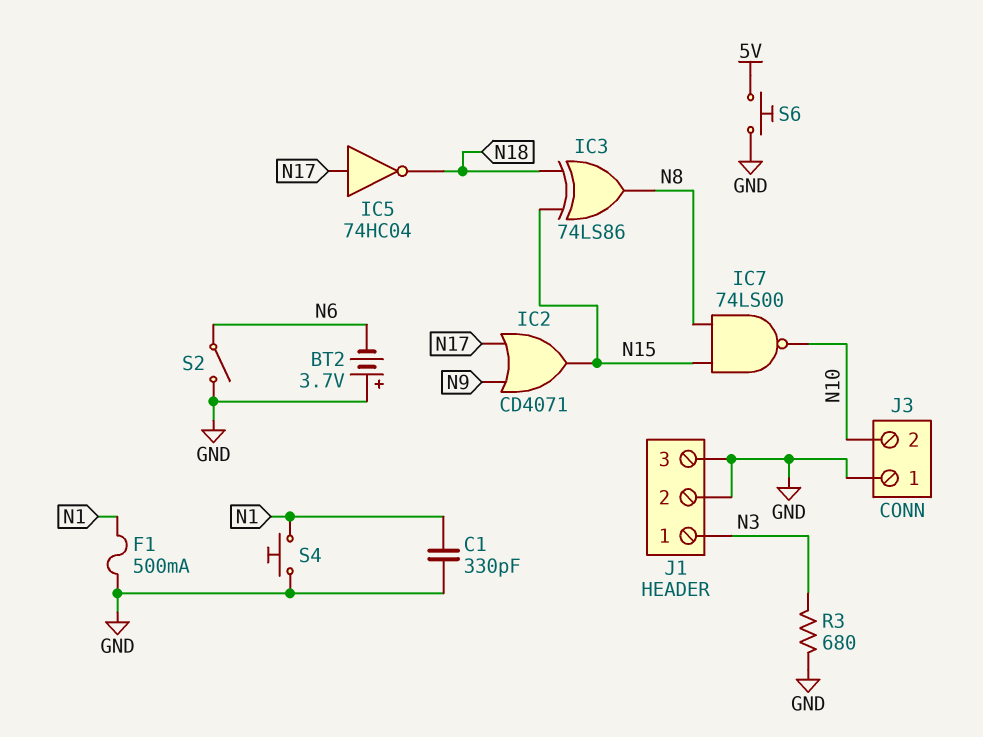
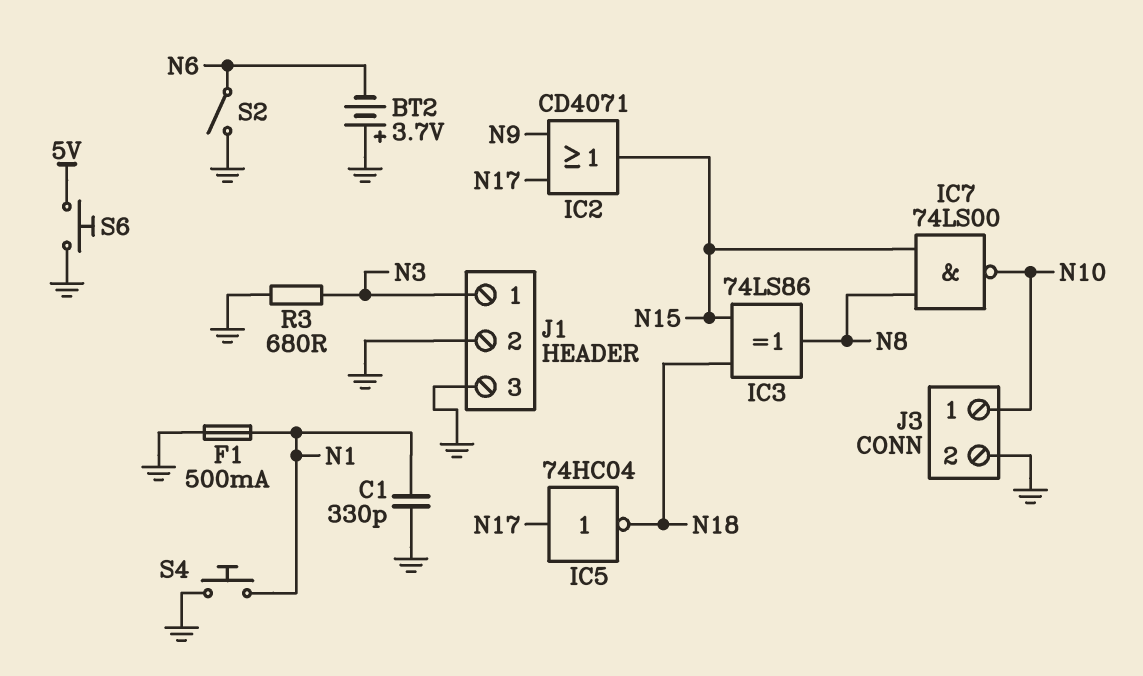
J3 pin 1: GND -> N10
J3 pin 2: N10 -> GND

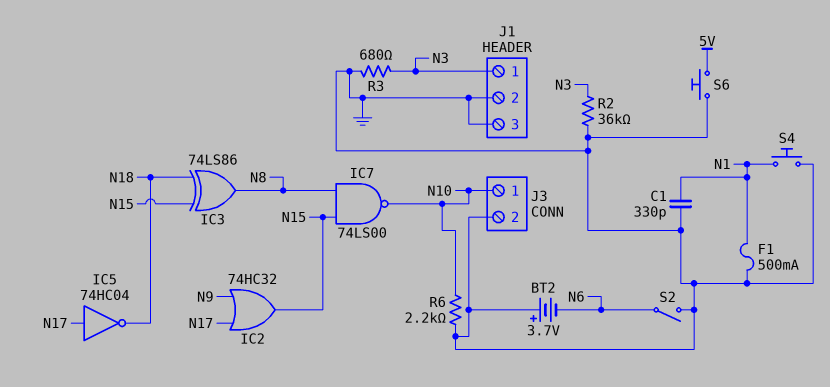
IC2: OR CD4071 (in N9, in N17, out N15) -> OR 74HC32 (in N9, in N17, out N15)
R2: none -> 36k (GND, N3)
R6: none -> 2.2k (GND, N10)

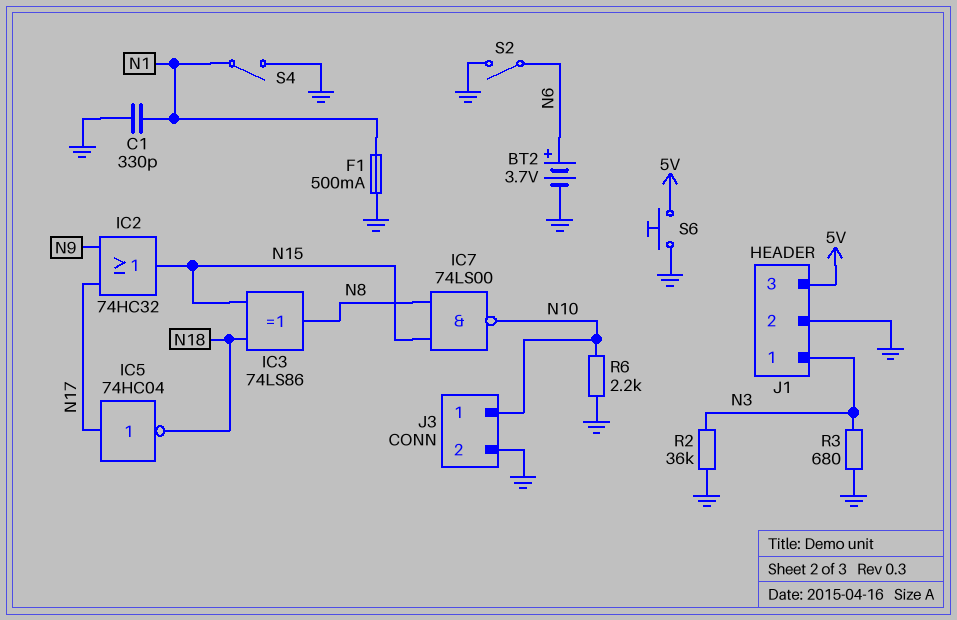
BT2: 3.7V (plus GND, minus N6) -> 3.7V (plus N6, minus GND)
J1 pin 3: GND -> 5V
S4: button (GND, N1) -> switch (GND, N1)

